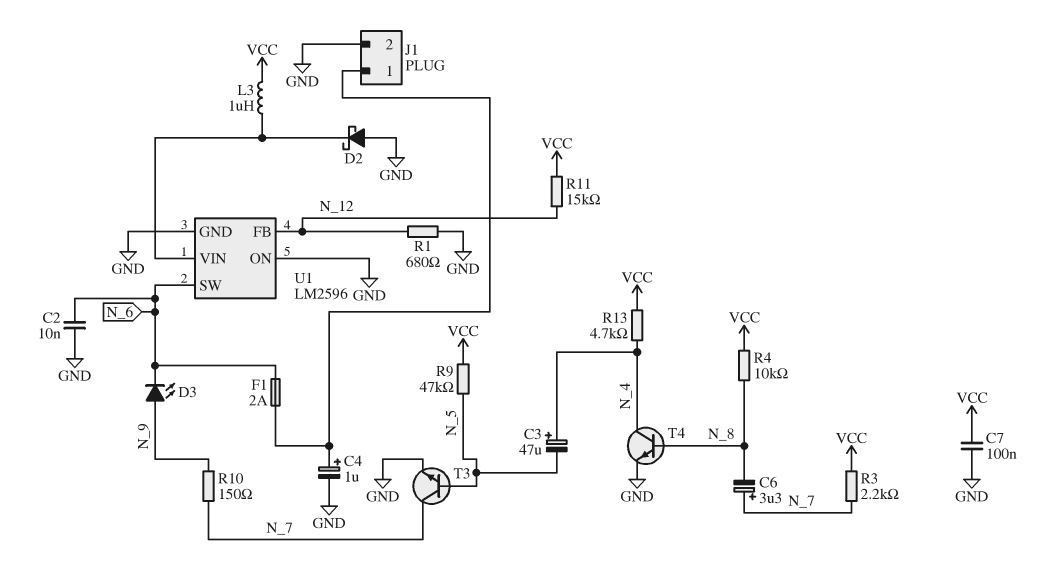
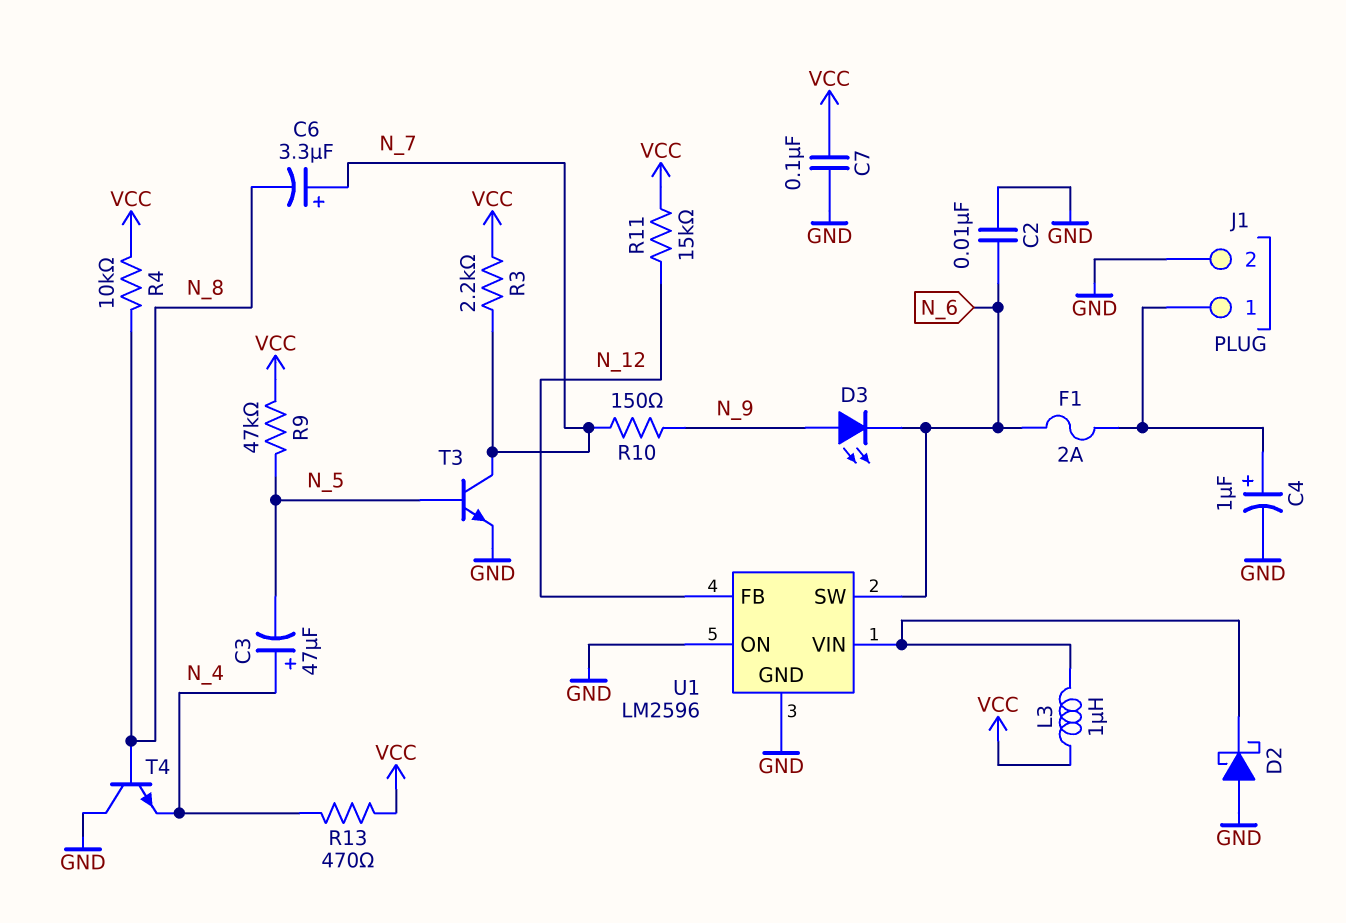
R1: 680 (GND, N_12) -> none
R13: 4.7k (N_4, VCC) -> 470 (N_4, VCC)
T4: NPN (B N_8, C N_4, E GND) -> NPN (B N_8, C GND, E N_4)

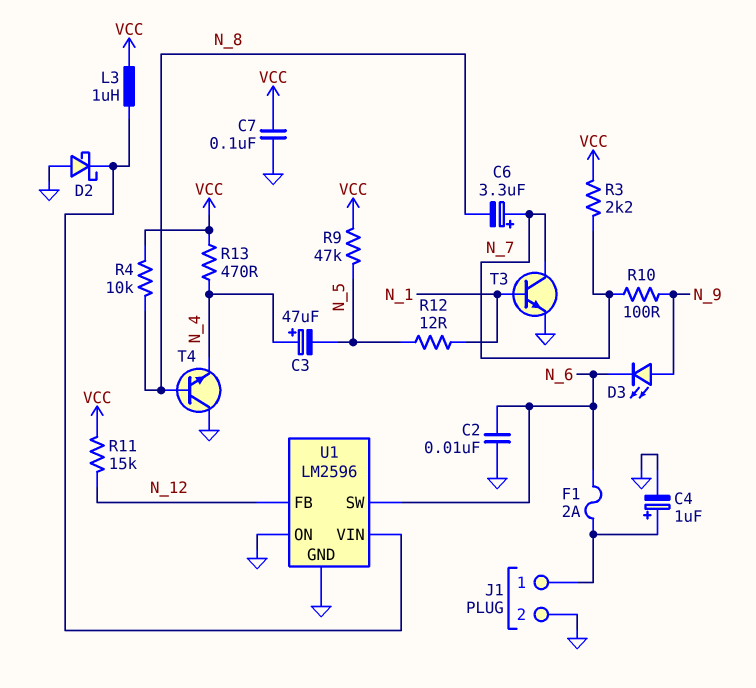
R10: 150 (N_7, N_9) -> 100 (N_7, N_9)
R12: none -> 12 (N_1, N_5)
T3: NPN (B N_5, C N_7, E GND) -> NPN (B N_1, C N_7, E GND)

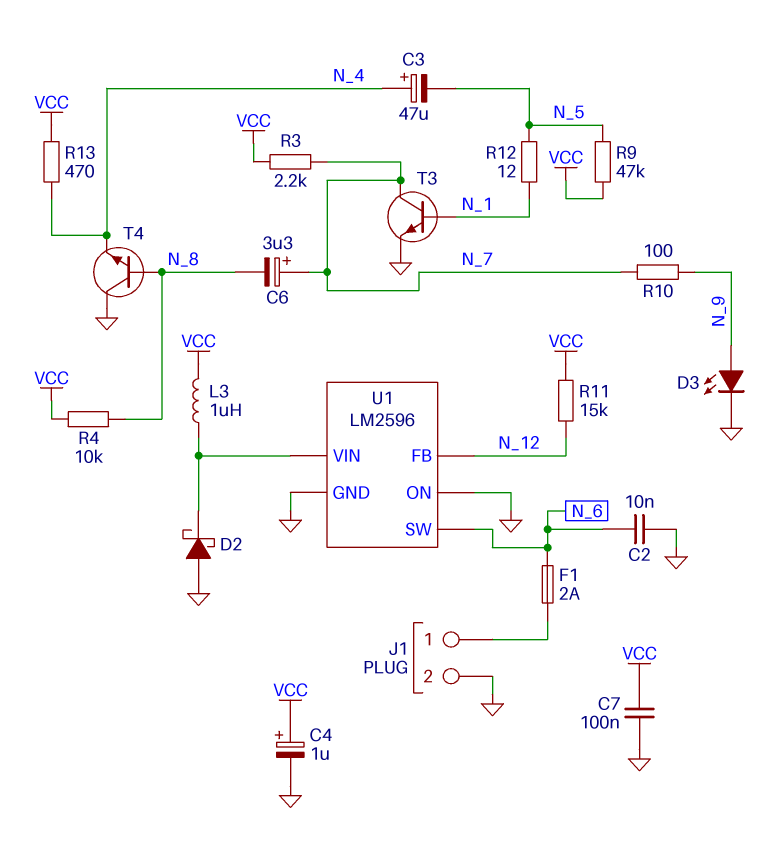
C4: 1uF (plus J1/1, minus GND) -> 1uF (plus VCC, minus GND)
D3: LED (A N_9, K N_6) -> LED (A N_9, K GND)

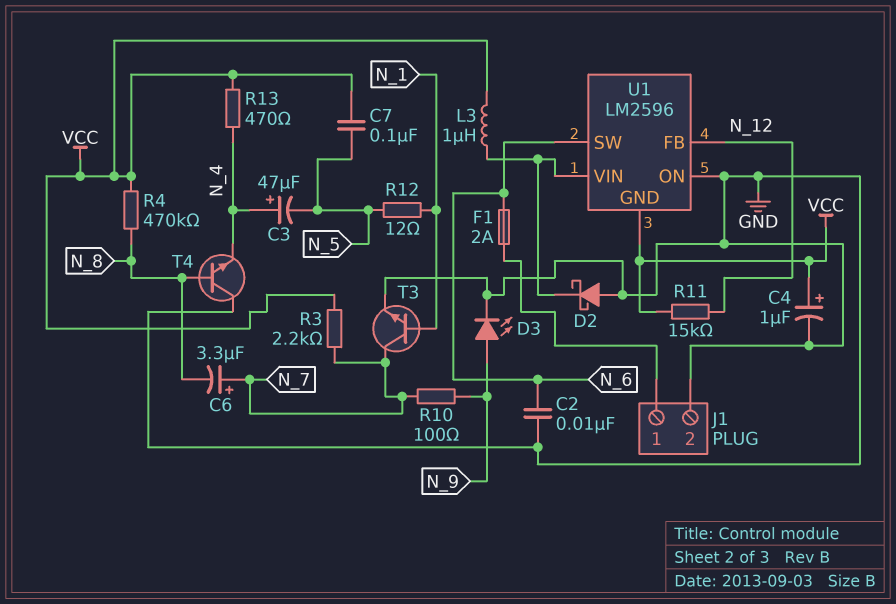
C7: 100nF (GND, VCC) -> 100nF (N_5, VCC)
R4: 10k (N_8, VCC) -> 470k (N_8, VCC)
R9: 47k (N_5, VCC) -> none
U1 pin GND: GND -> VCC

